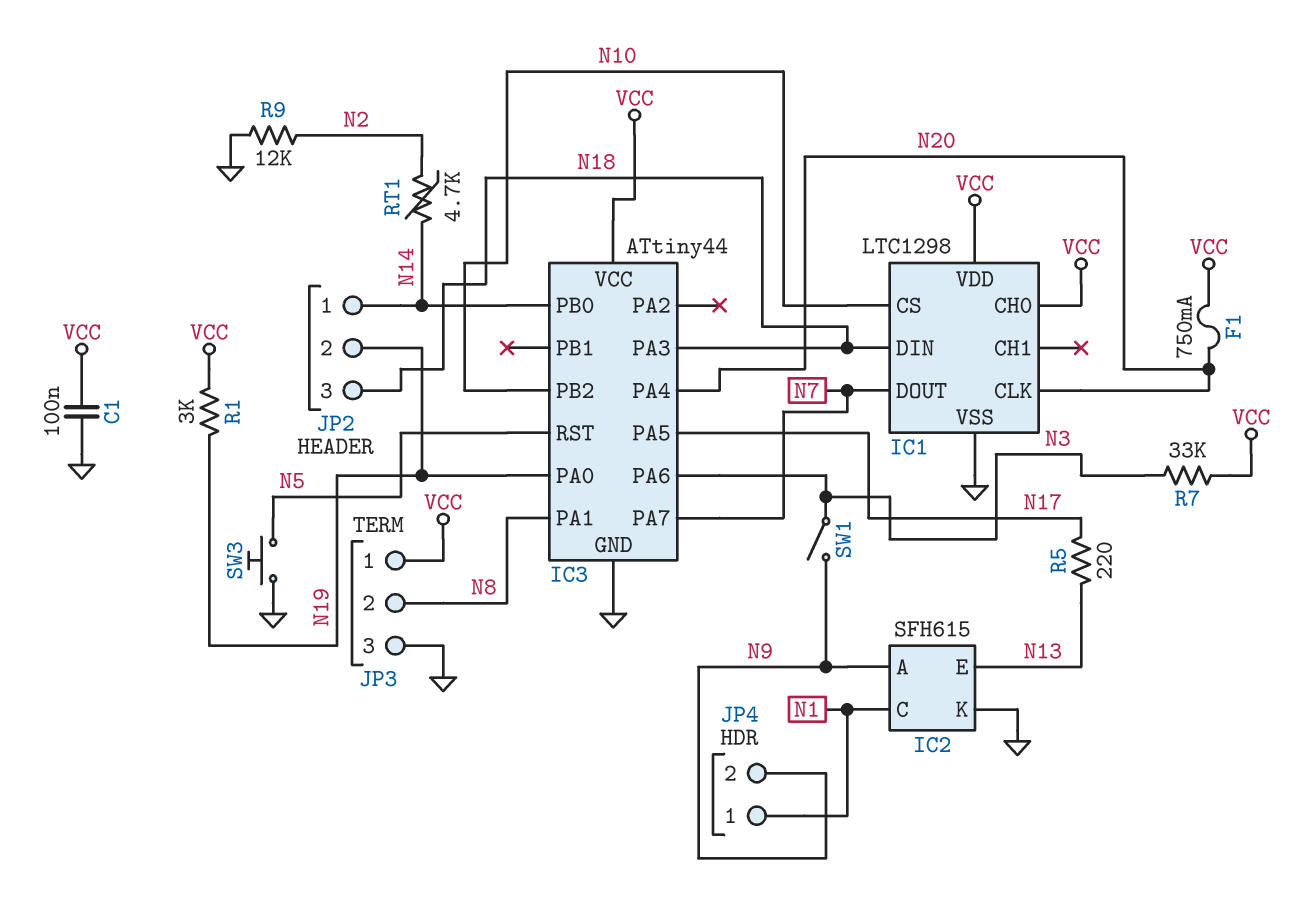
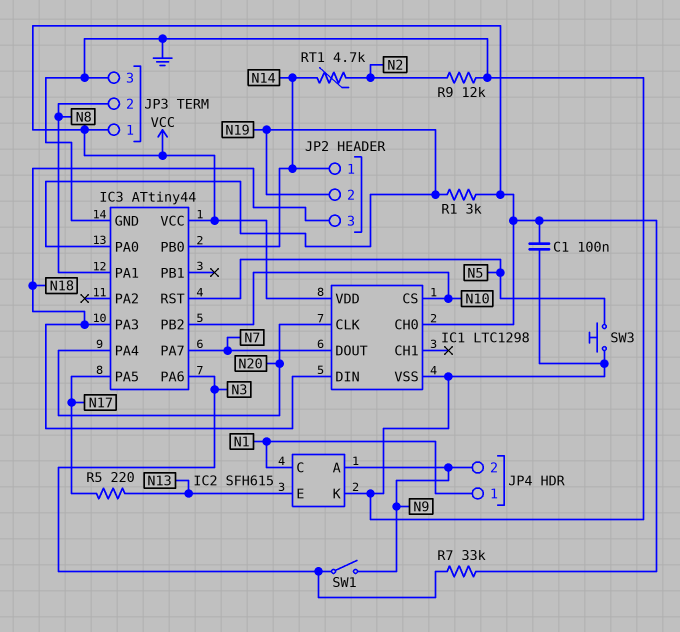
F1: 750mA (N20, VCC) -> none

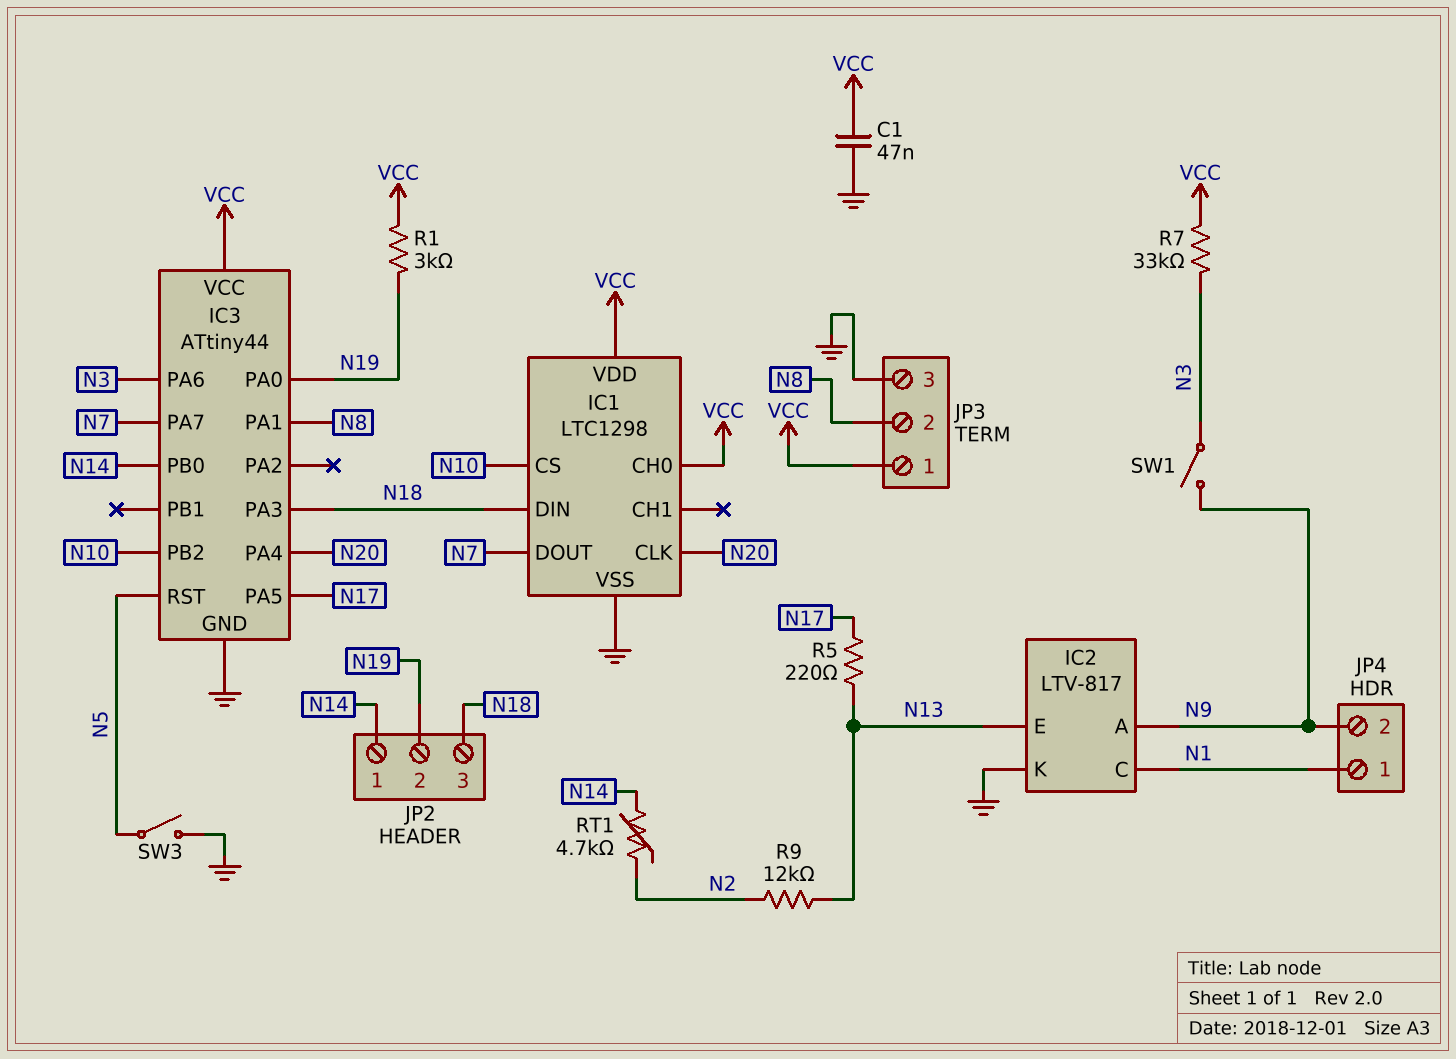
C1: 100nF (GND, VCC) -> 47nF (GND, VCC)
IC2: SFH615 -> LTV-817
R9: 12k (GND, N2) -> 12k (N2, N13)
SW3: button (GND, N5) -> switch (GND, N5)

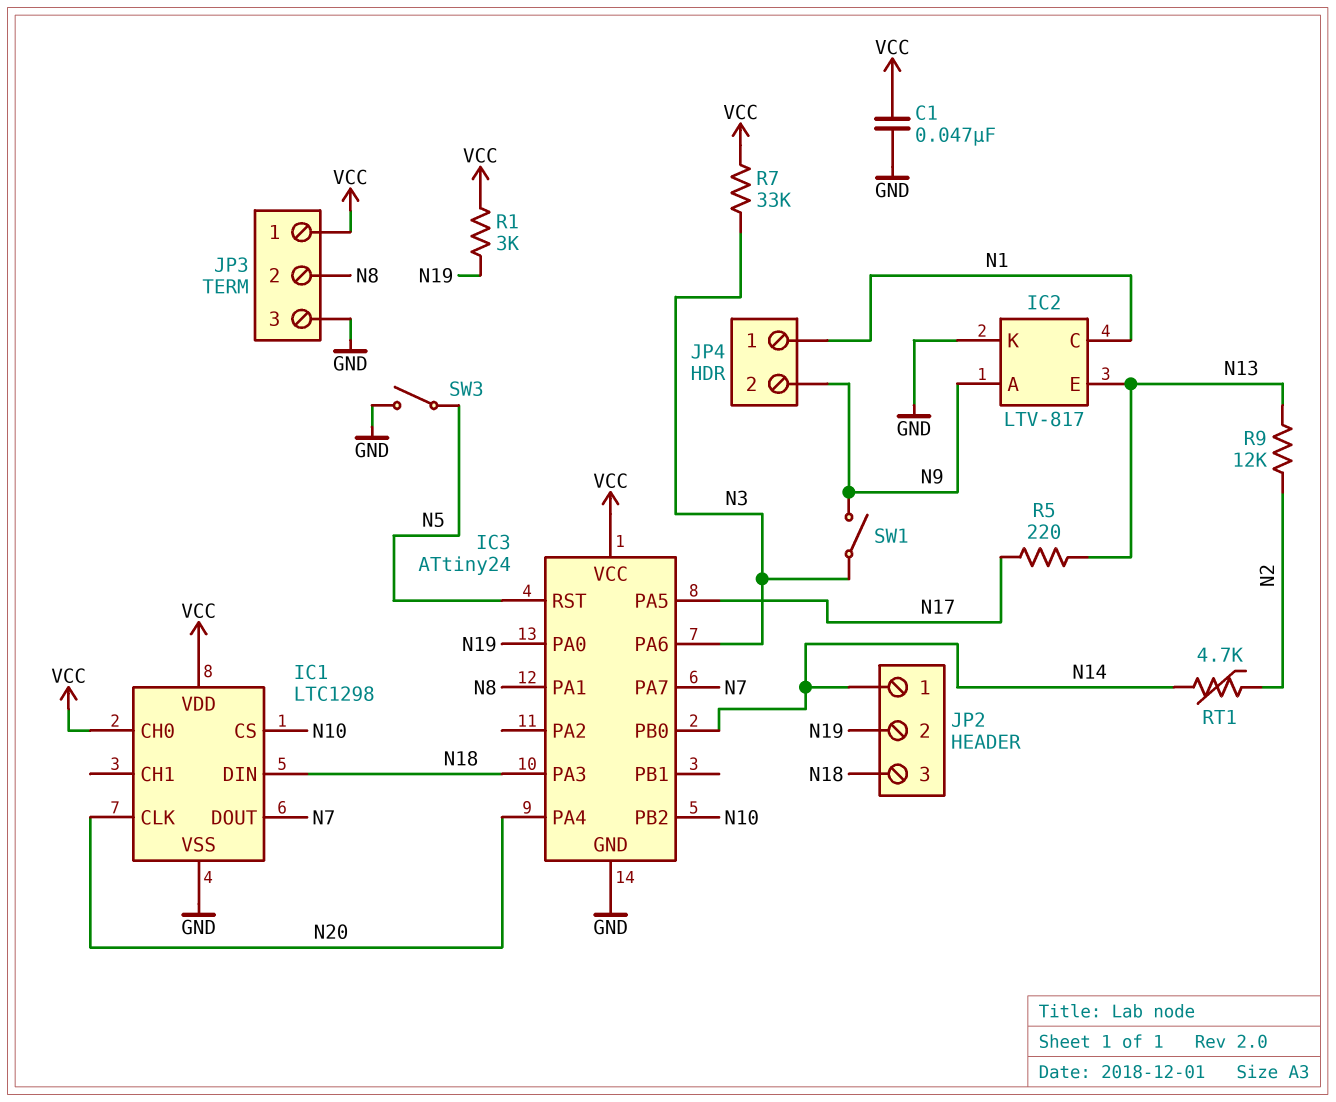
IC3: ATtiny44 -> ATtiny24

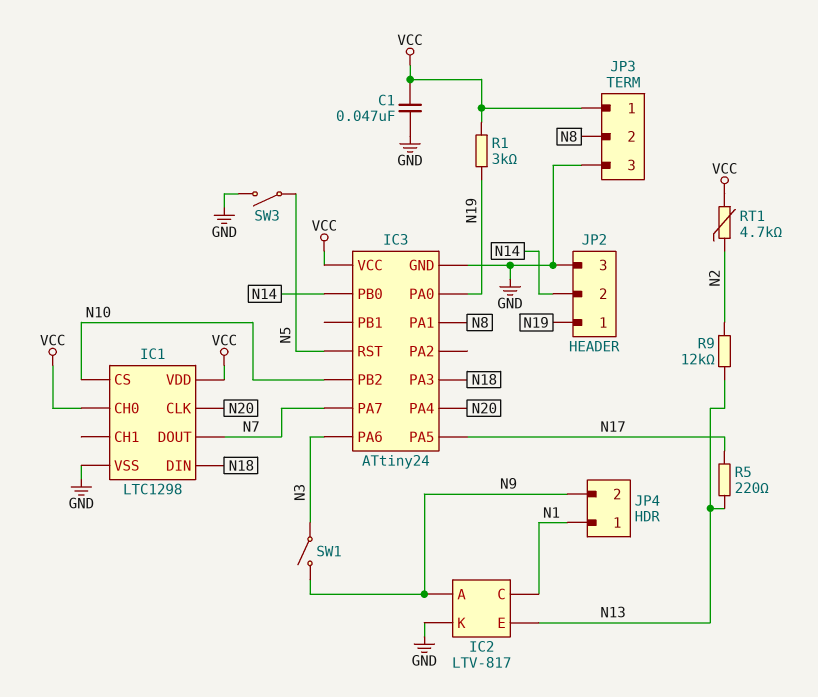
JP2 pin 1: N14 -> N19
JP2 pin 2: N19 -> N14
JP2 pin 3: N18 -> GND
R7: 33k (N3, VCC) -> none
RT1: 4.7k (N2, N14) -> 4.7k (N2, VCC)

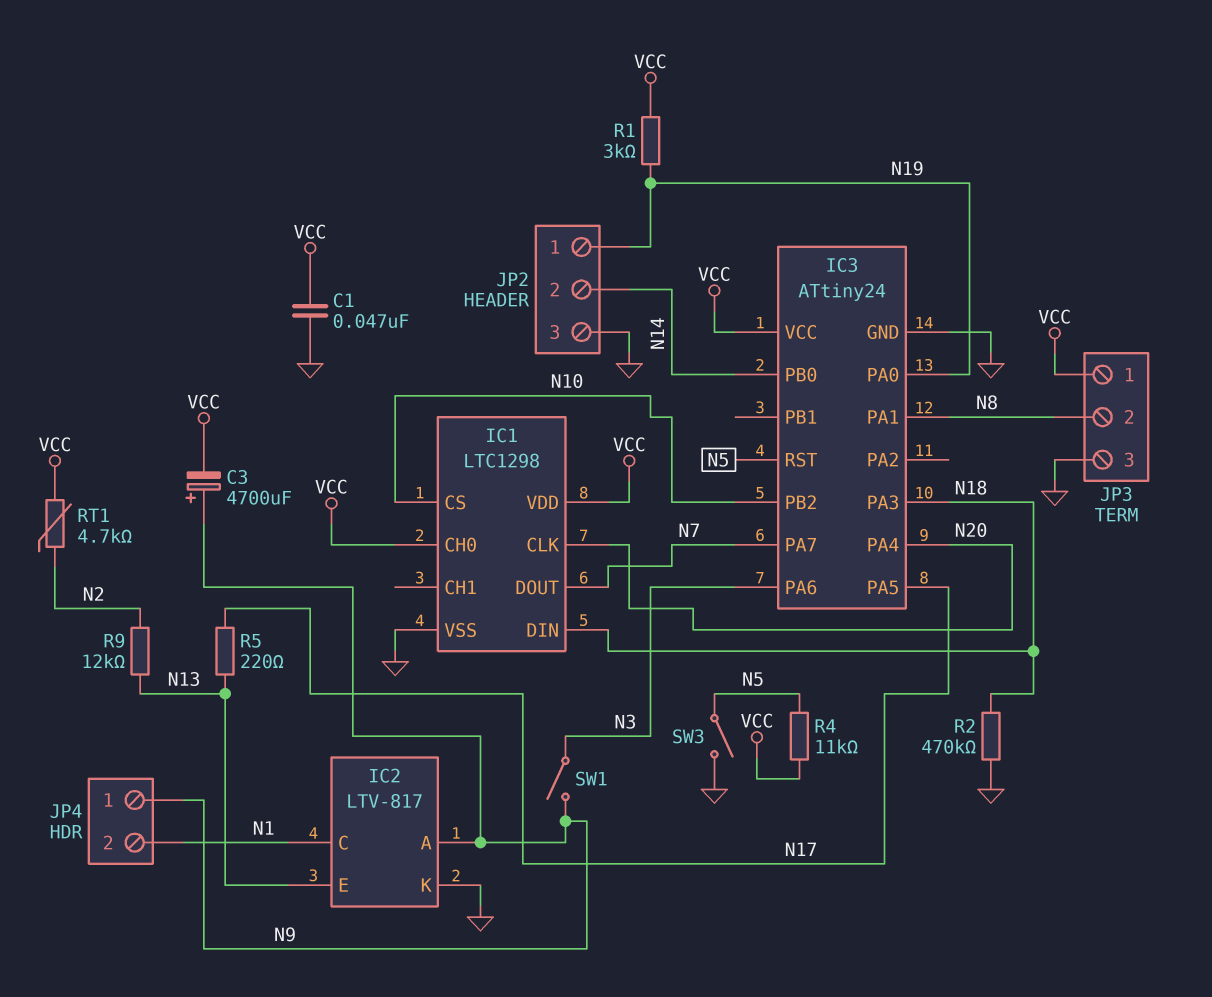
C3: none -> 4700uF (plus N9, minus VCC)
JP4 pin 1: N1 -> N9
JP4 pin 2: N9 -> N1
R2: none -> 470k (GND, N18)
R4: none -> 11k (N5, VCC)

